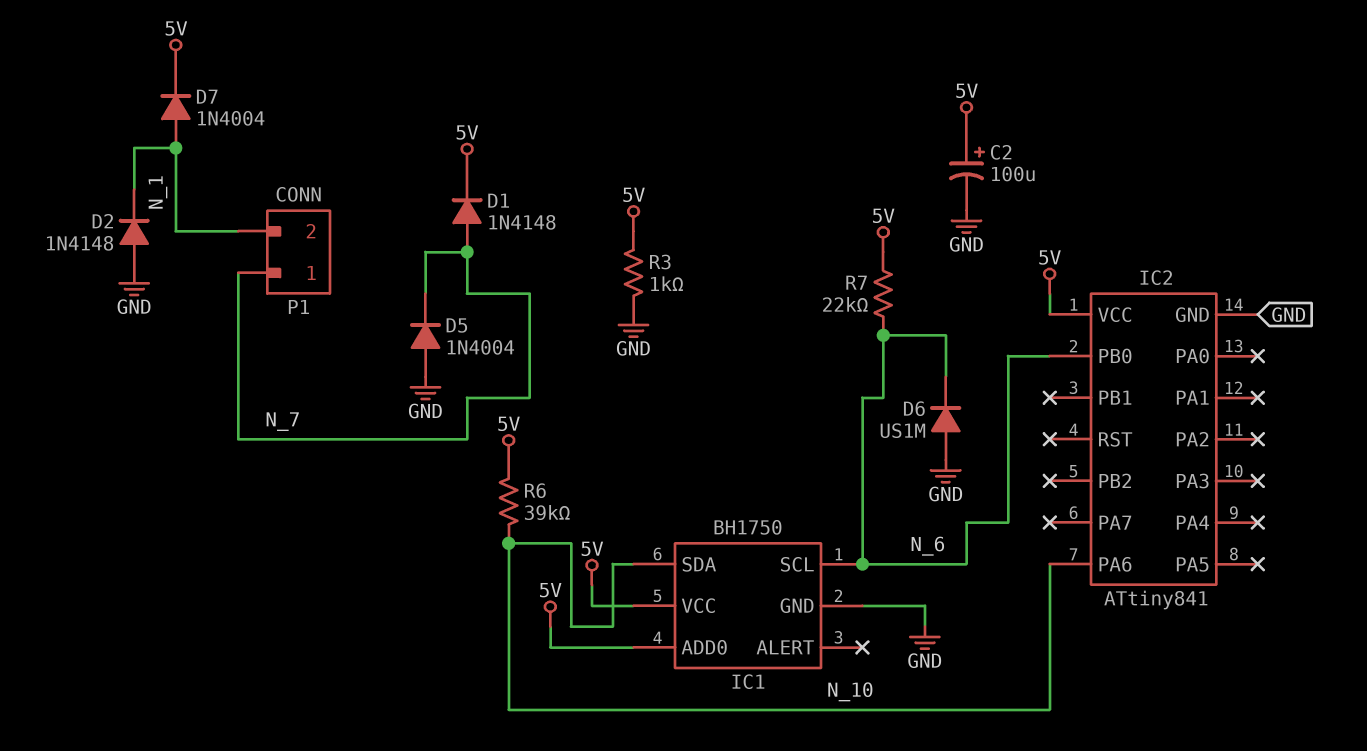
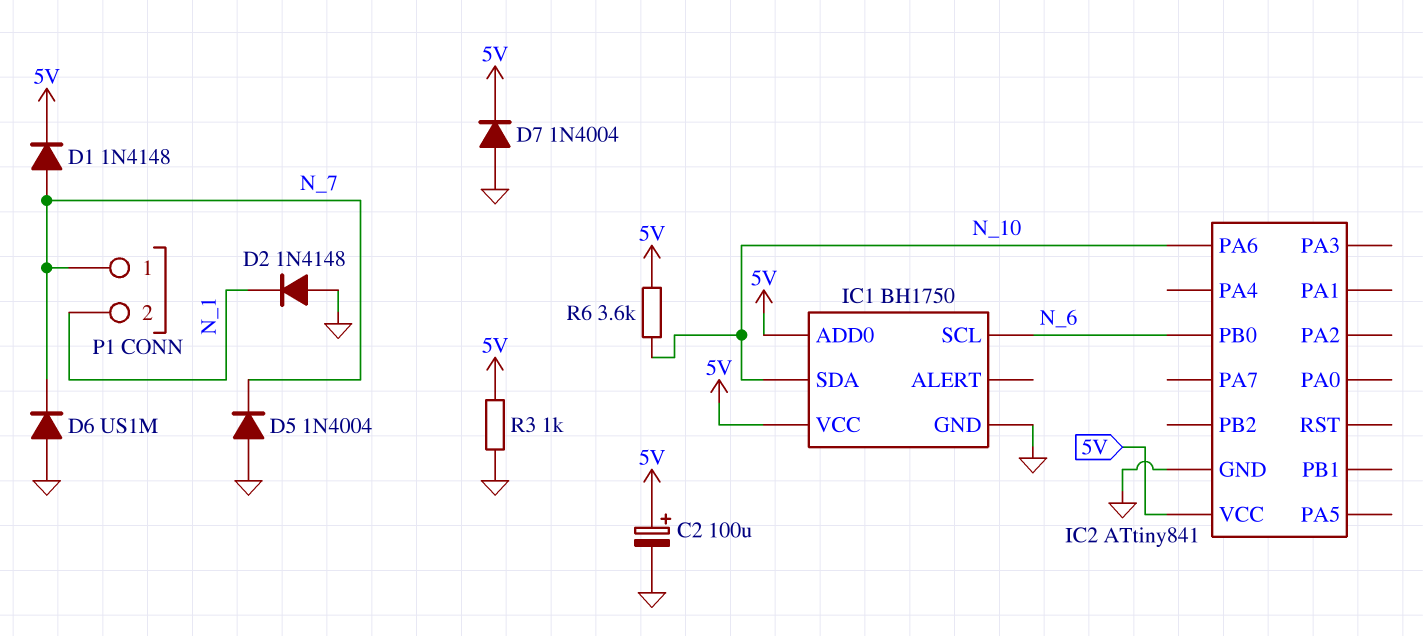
D6: diode US1M (A GND, K N_6) -> diode US1M (A GND, K N_7)
D7: diode 1N4004 (A N_1, K 5V) -> diode 1N4004 (A GND, K 5V)
R6: 39k (5V, N_10) -> 3.6k (5V, N_10)
R7: 22k (5V, N_6) -> none

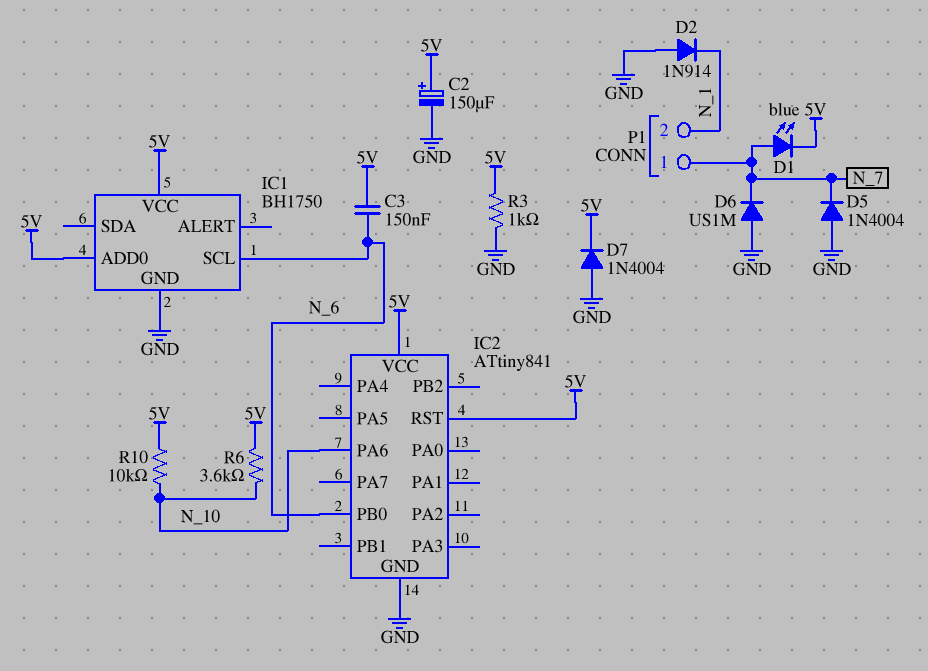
C2: 100uF (plus 5V, minus GND) -> 150uF (plus 5V, minus GND)
C3: none -> 150nF (5V, N_6)
D1: diode 1N4148 (A N_7, K 5V) -> LED blue (A N_7, K 5V)
D2: diode 1N4148 (A GND, K N_1) -> diode 1N914 (A GND, K N_1)
IC1 pin SDA: N_10 -> none
IC2 pin RST: none -> 5V
R10: none -> 10k (5V, N_10)

